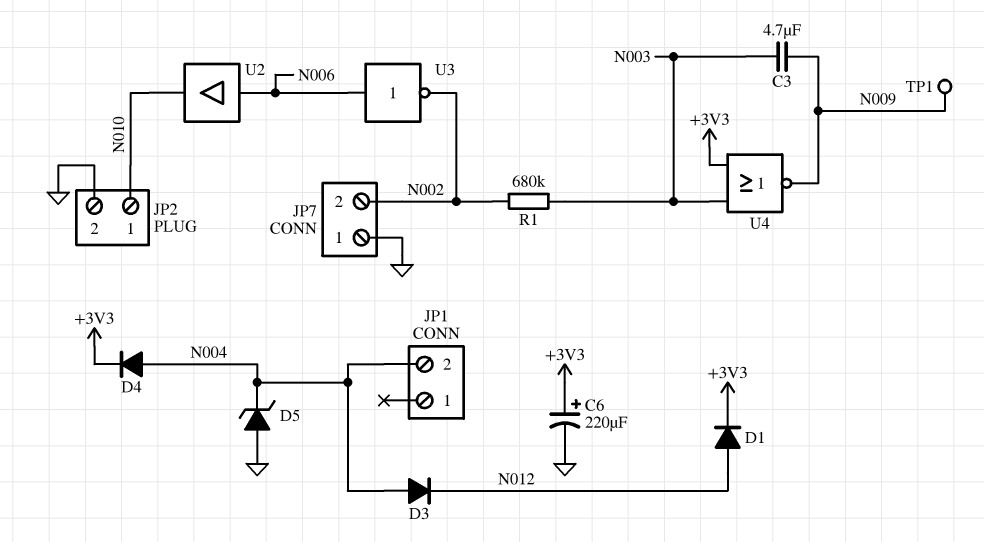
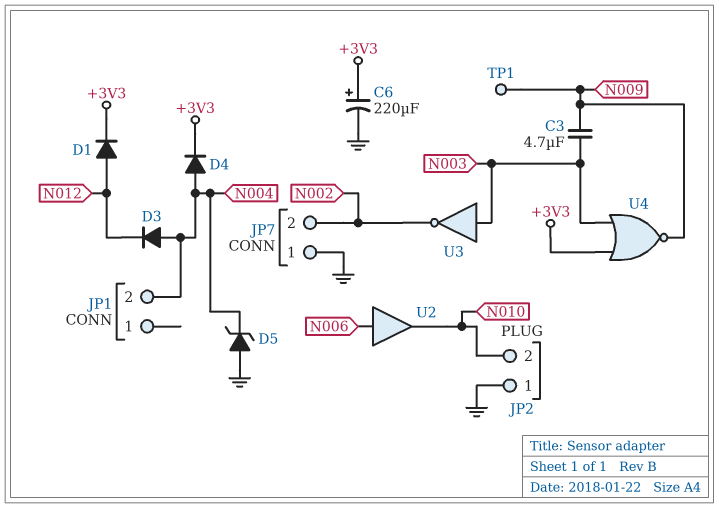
JP2 pin 1: N010 -> GND
JP2 pin 2: GND -> N010
R1: 680k (N002, N003) -> none
U3: NOT (in N006, out N002) -> NOT (in N003, out N002)

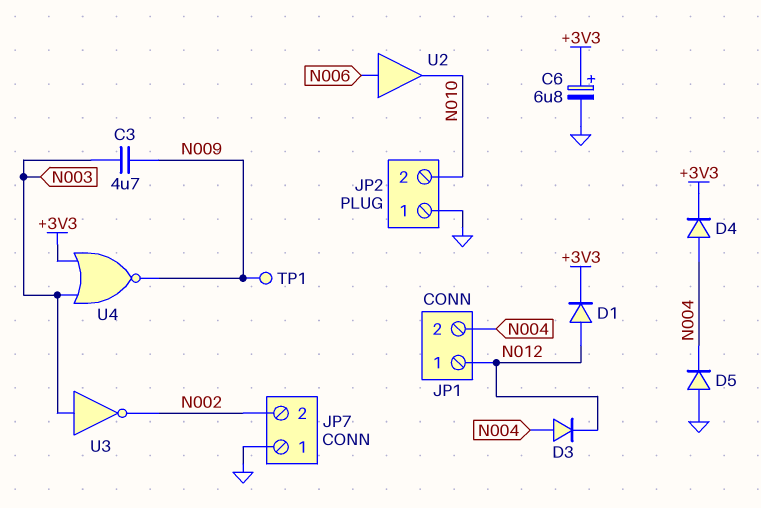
C6: 220uF (plus +3V3, minus GND) -> 6.8uF (plus +3V3, minus GND)
D5: zener (A GND, K N004) -> diode (A GND, K N004)
JP1 pin 1: none -> N012

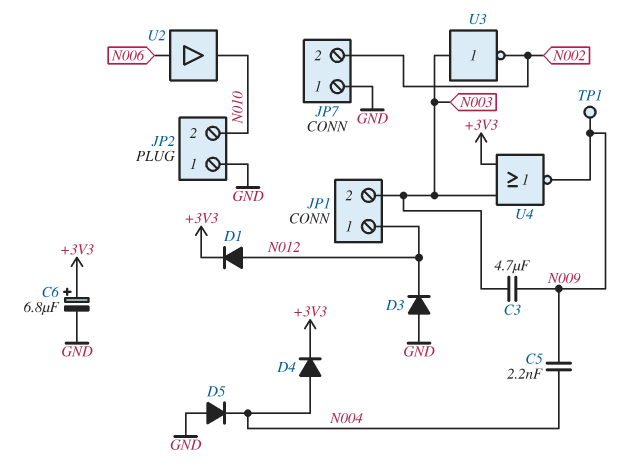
C5: none -> 2.2nF (N004, N009)
D3: diode (A N004, K N012) -> diode (A GND, K N012)
JP1 pin 2: N004 -> N003

